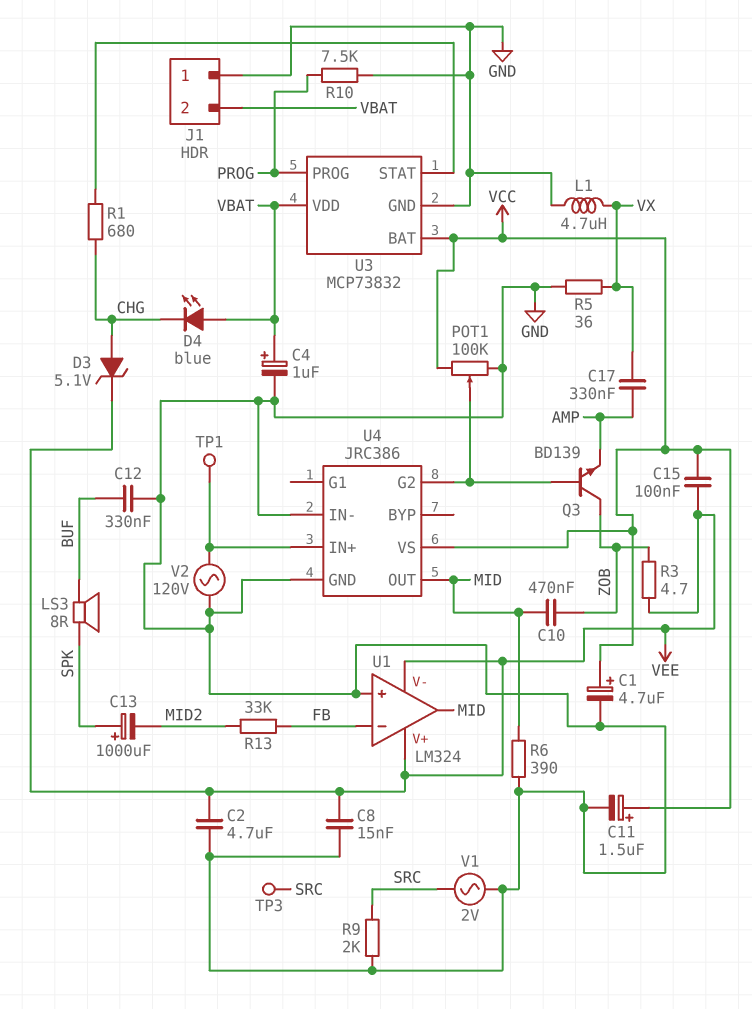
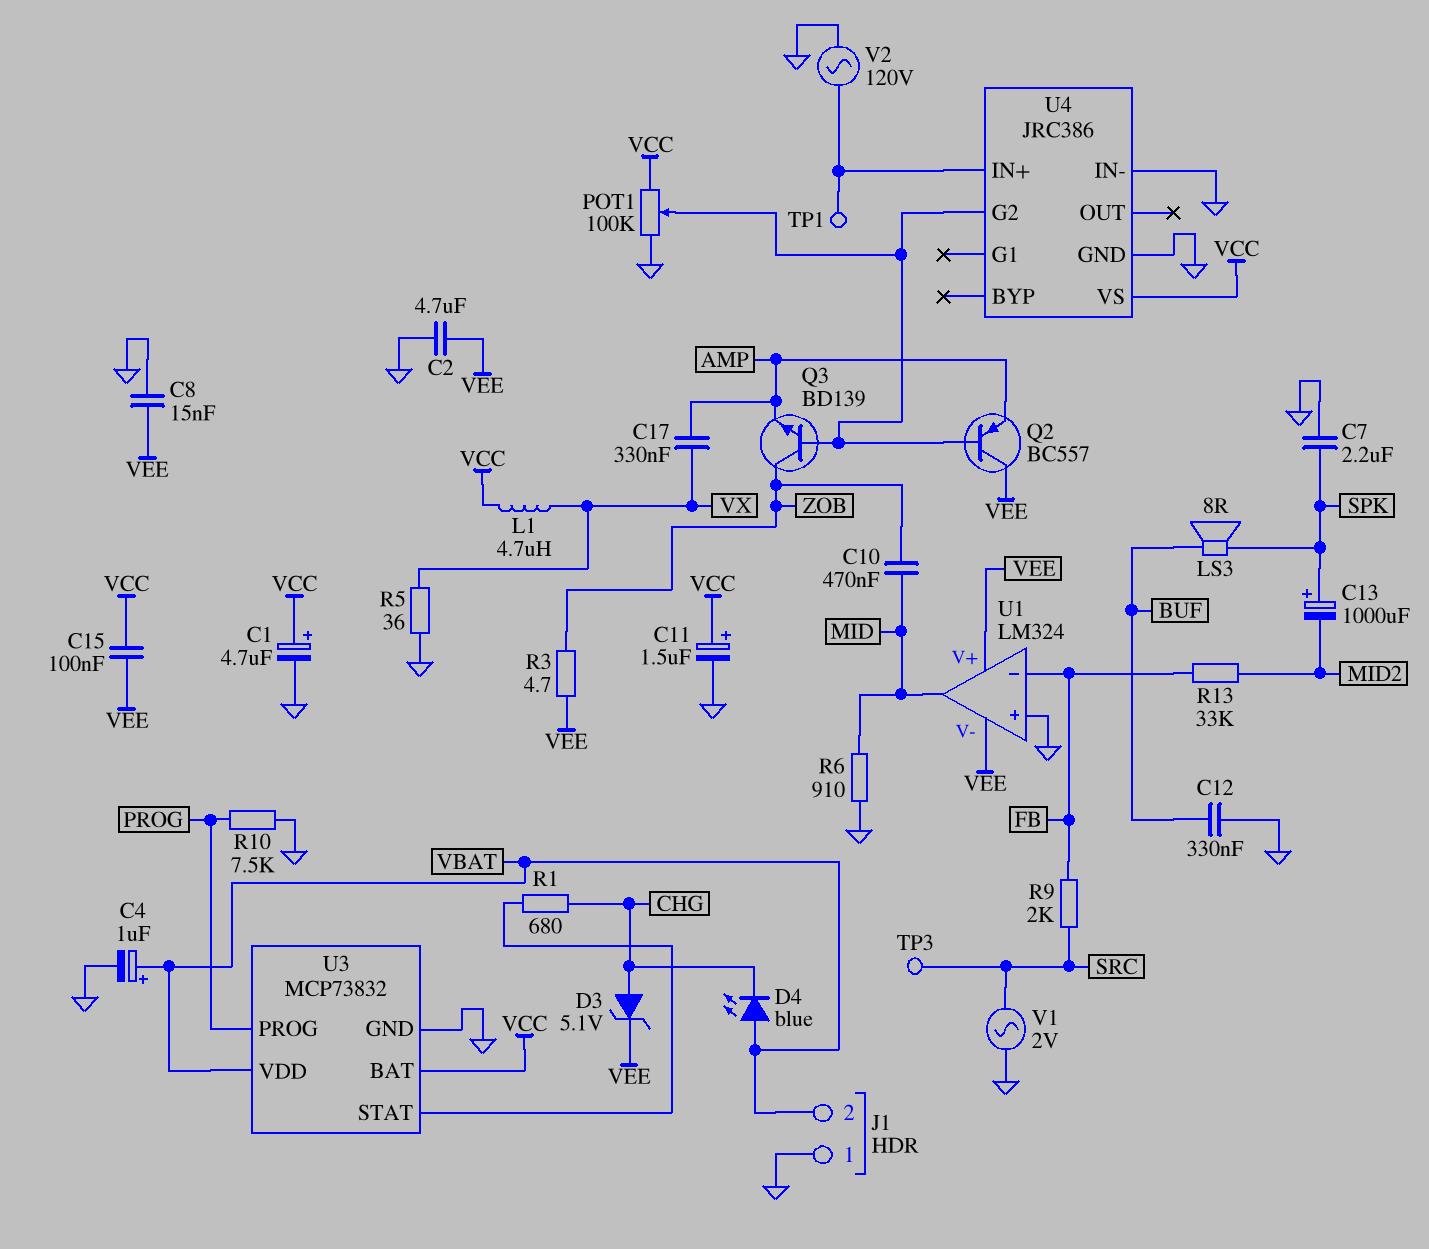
C7: none -> 2.2uF (GND, SPK)
L1: 4.7uH (GND, VX) -> 4.7uH (VCC, VX)
Q2: none -> PNP BC557 (B U4/G2, C VEE, E AMP)
R6: 390 (GND, MID) -> 910 (GND, MID)
R9: 2k (GND, SRC) -> 2k (FB, SRC)
U4 pin OUT: MID -> none

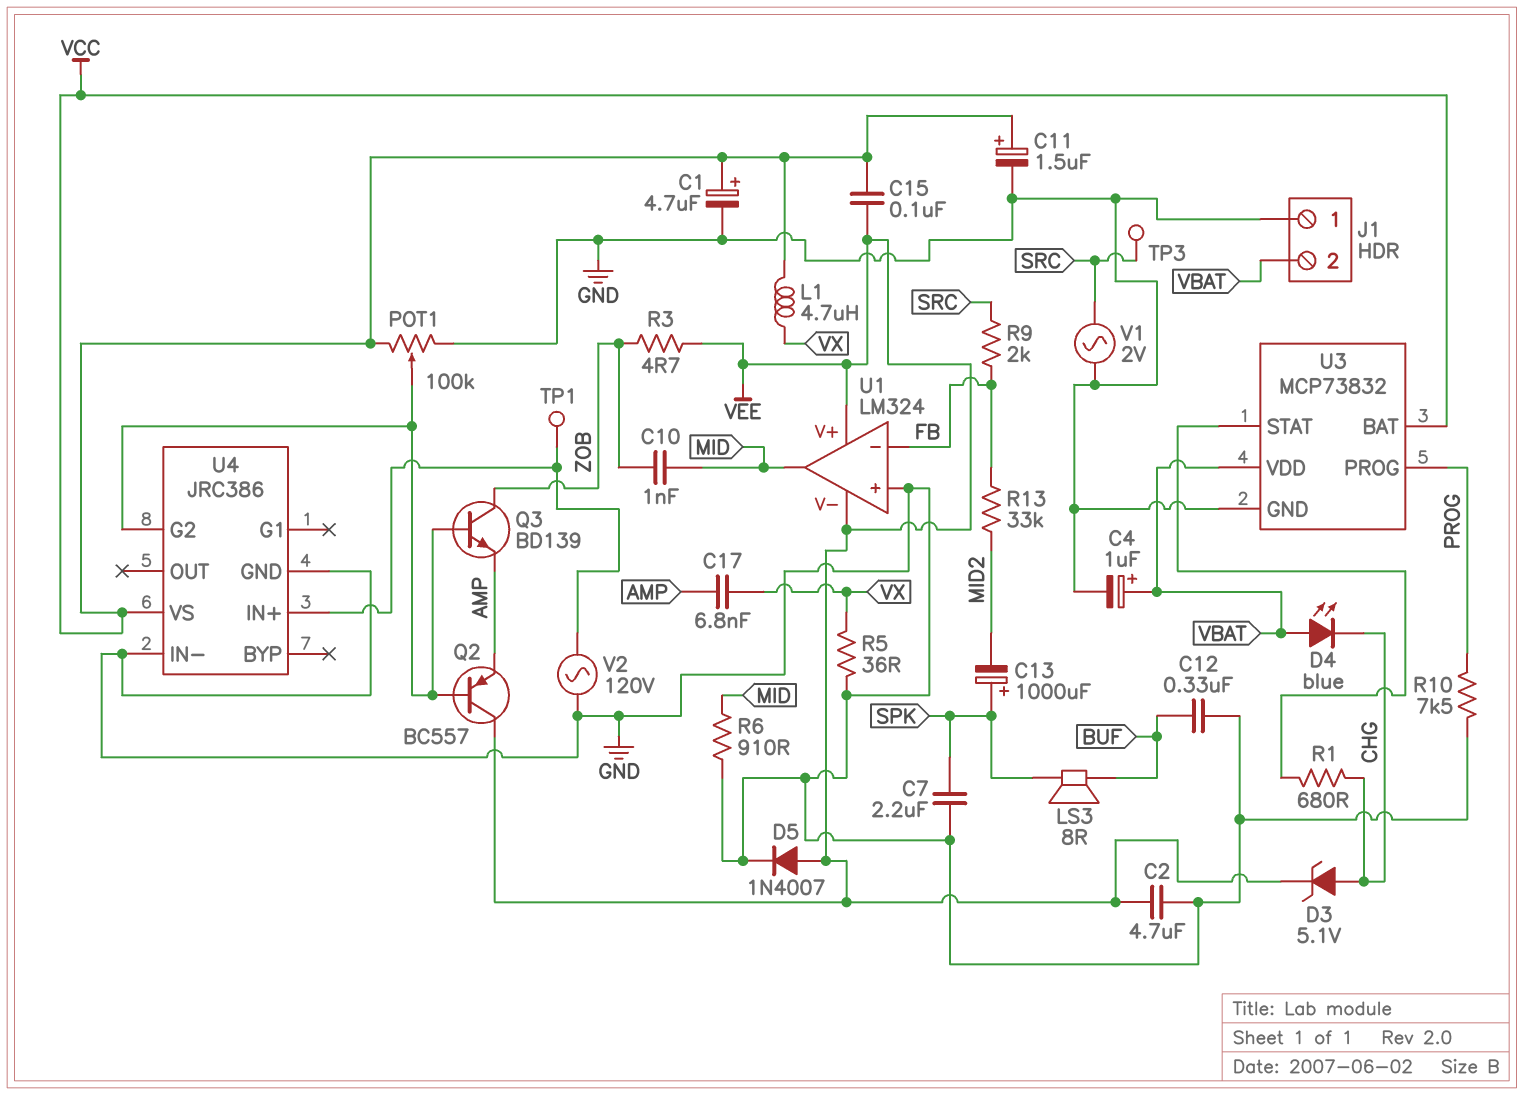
C8: 15nF (GND, VEE) -> none
C10: 470nF (MID, ZOB) -> 1nF (MID, ZOB)
C17: 330nF (AMP, VX) -> 6.8nF (AMP, VX)
D5: none -> diode 1N4007 (A VEE, K GND)

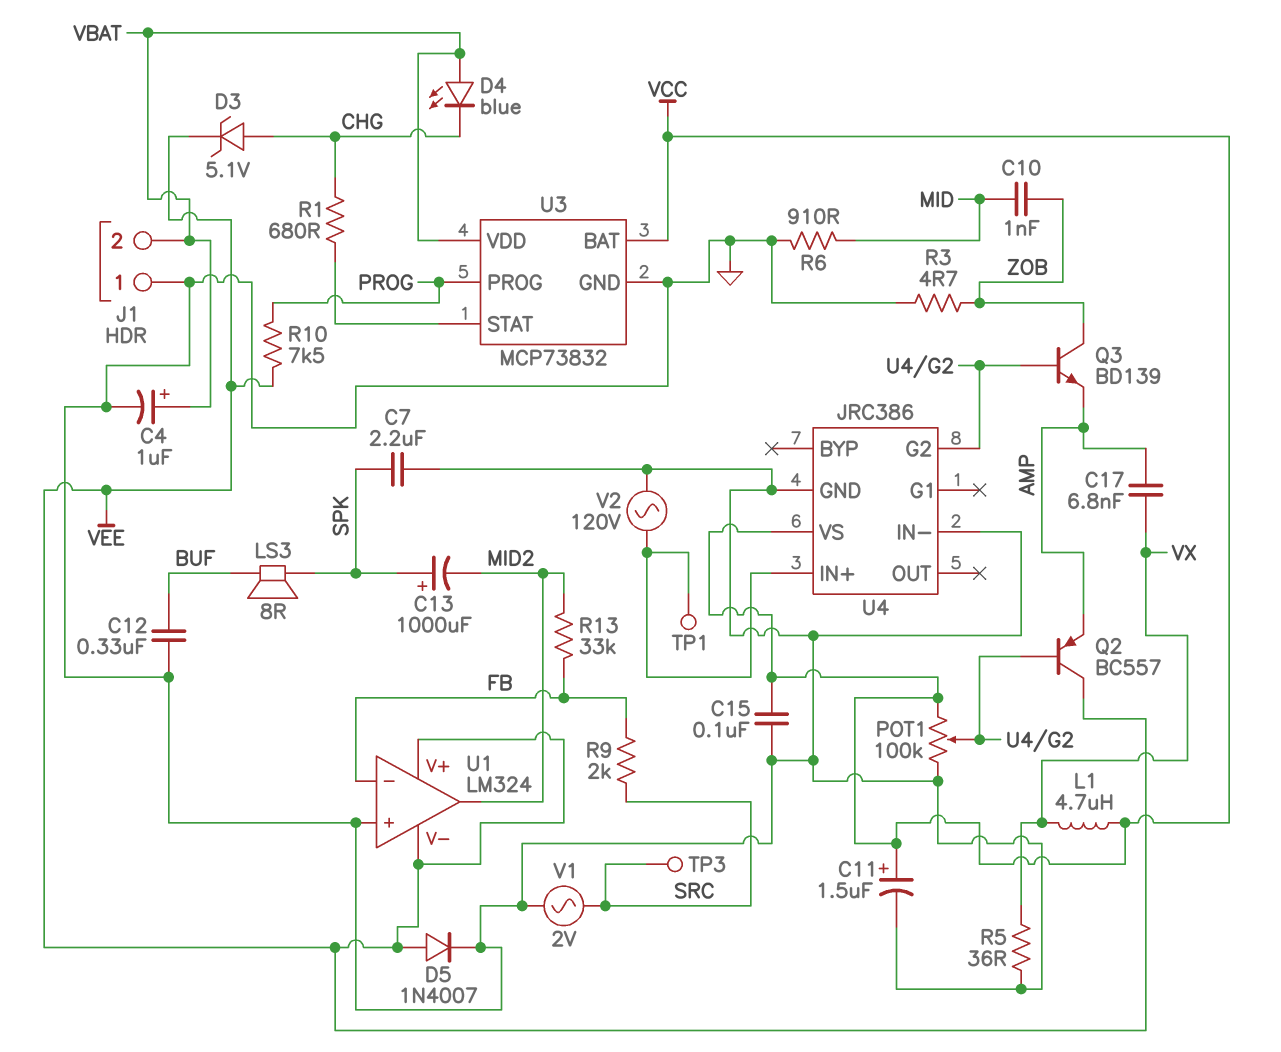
C1: 4.7uF (plus VCC, minus GND) -> none
C2: 4.7uF (GND, VEE) -> none
C15: 100nF (VCC, VEE) -> 100nF (GND, VCC)
R3: 4.7 (VEE, ZOB) -> 4.7 (GND, ZOB)
R10: 7.5k (GND, PROG) -> 7.5k (PROG, VEE)
U1 pin out: MID -> MID2

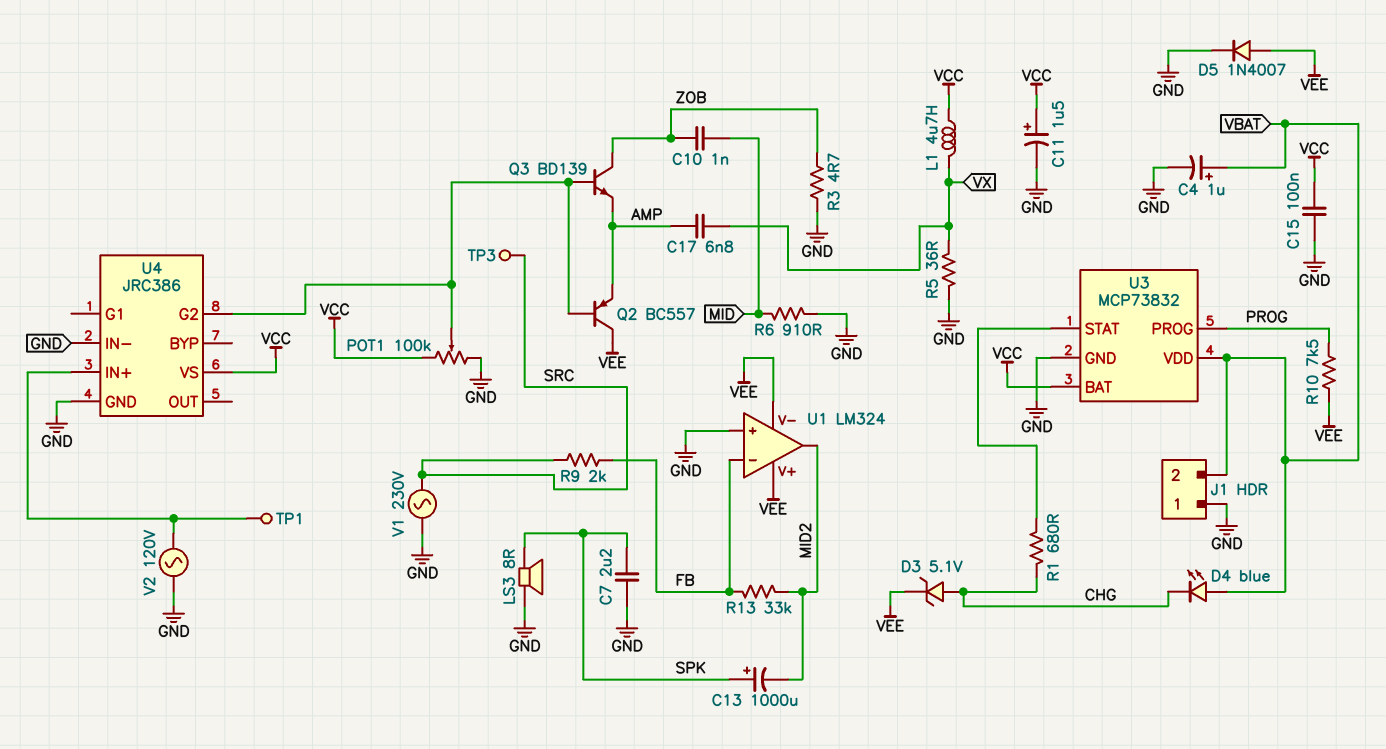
C12: 330nF (BUF, GND) -> none
LS3: speaker 8R (BUF, SPK) -> speaker 8R (GND, SPK)
V1: AC 2V (GND, SRC) -> AC 230V (GND, SRC)

